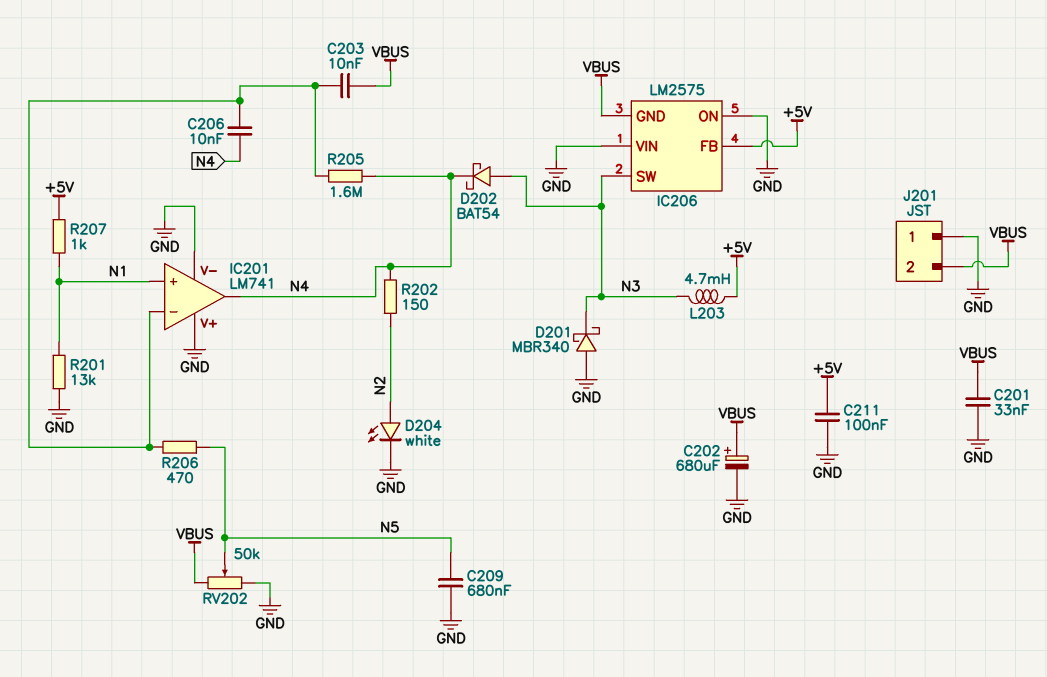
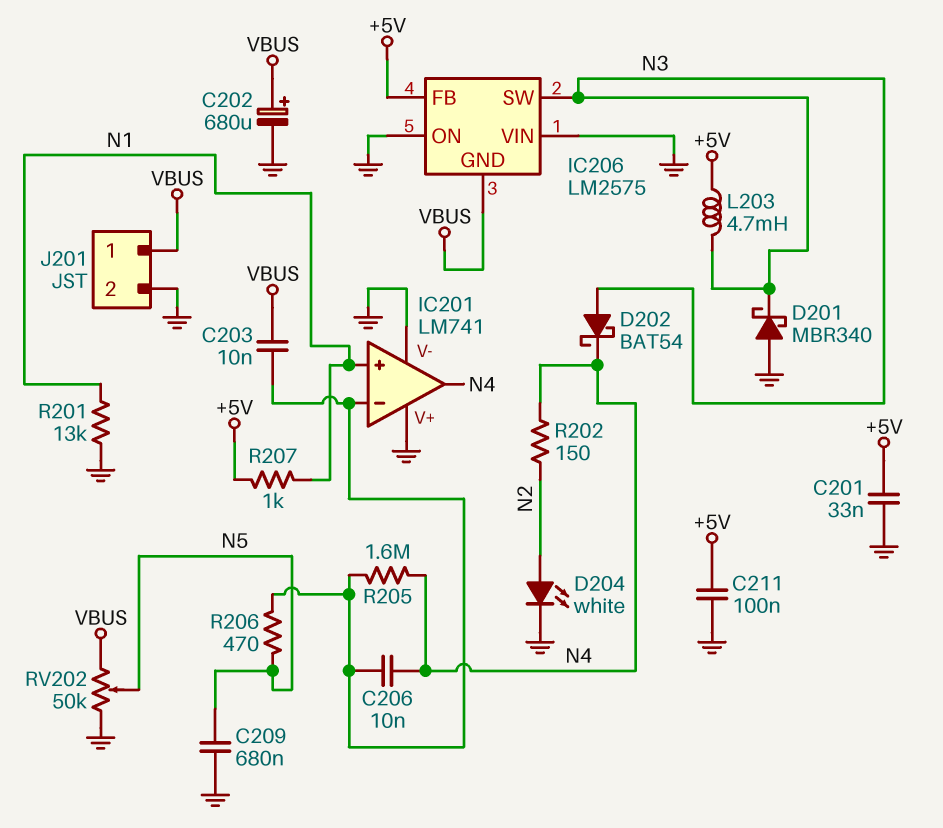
C201: 33nF (GND, VBUS) -> 33nF (+5V, GND)
J201 pin 1: GND -> VBUS
J201 pin 2: VBUS -> GND

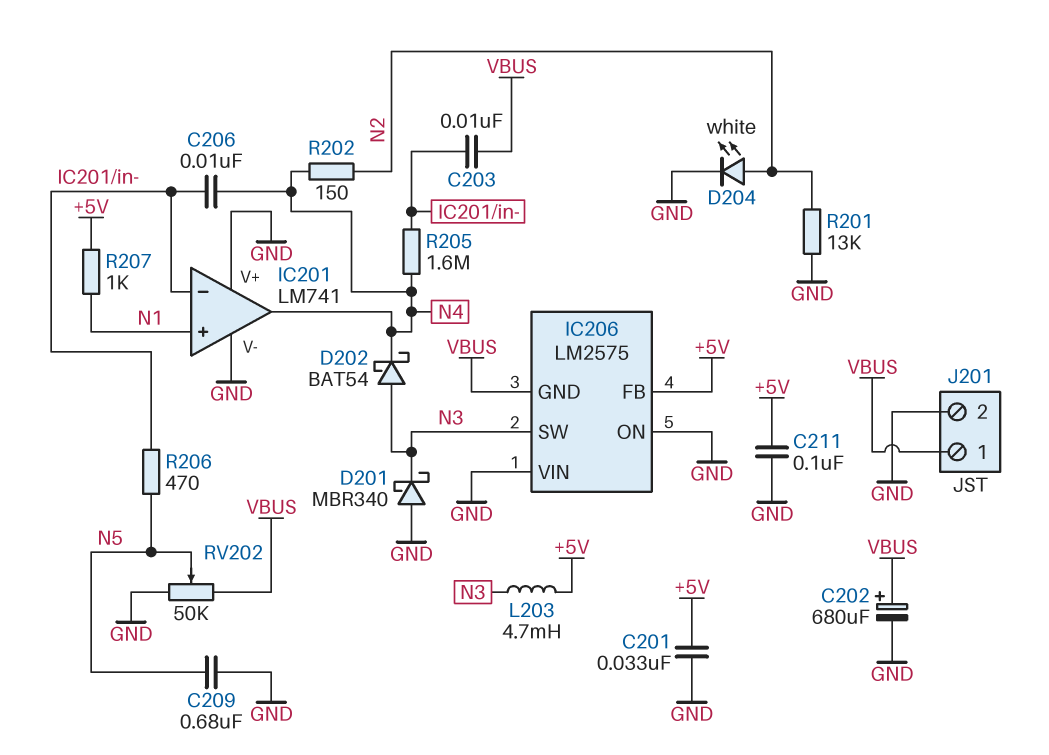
R201: 13k (GND, N1) -> 13k (GND, N2)

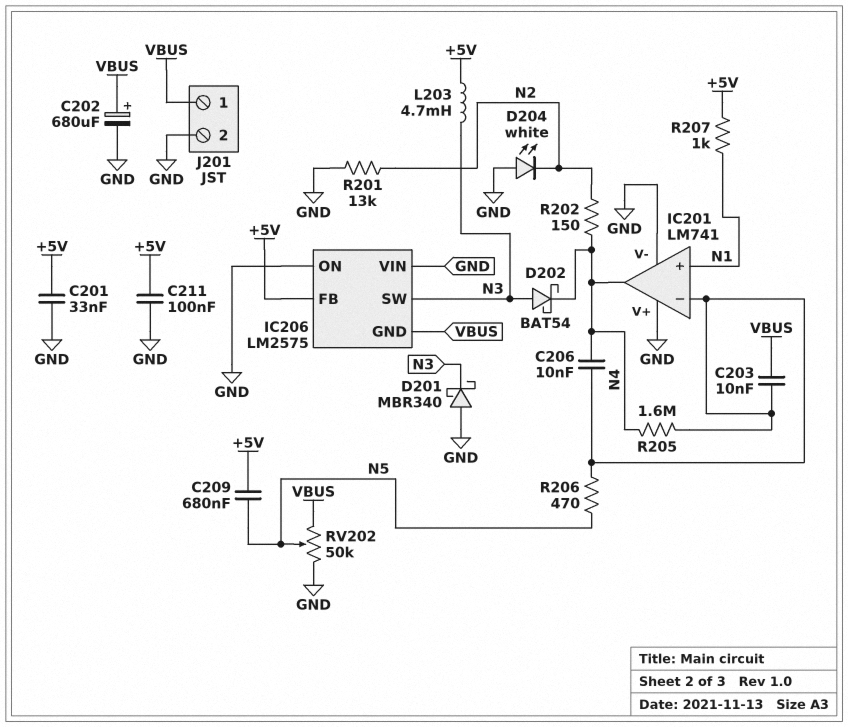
C209: 680nF (GND, N5) -> 680nF (+5V, N5)
D204: LED white (A N2, K GND) -> LED white (A GND, K N2)

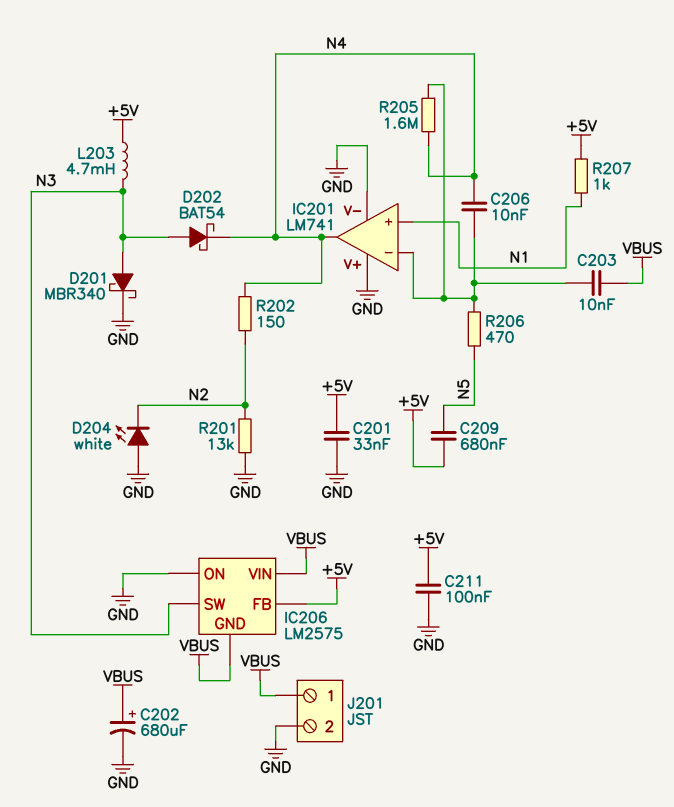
D201: schottky MBR340 (A GND, K N3) -> schottky MBR340 (A N3, K GND)
IC206 pin VIN: GND -> VBUS
RV202: 50k (GND, VBUS, wiper N5) -> none

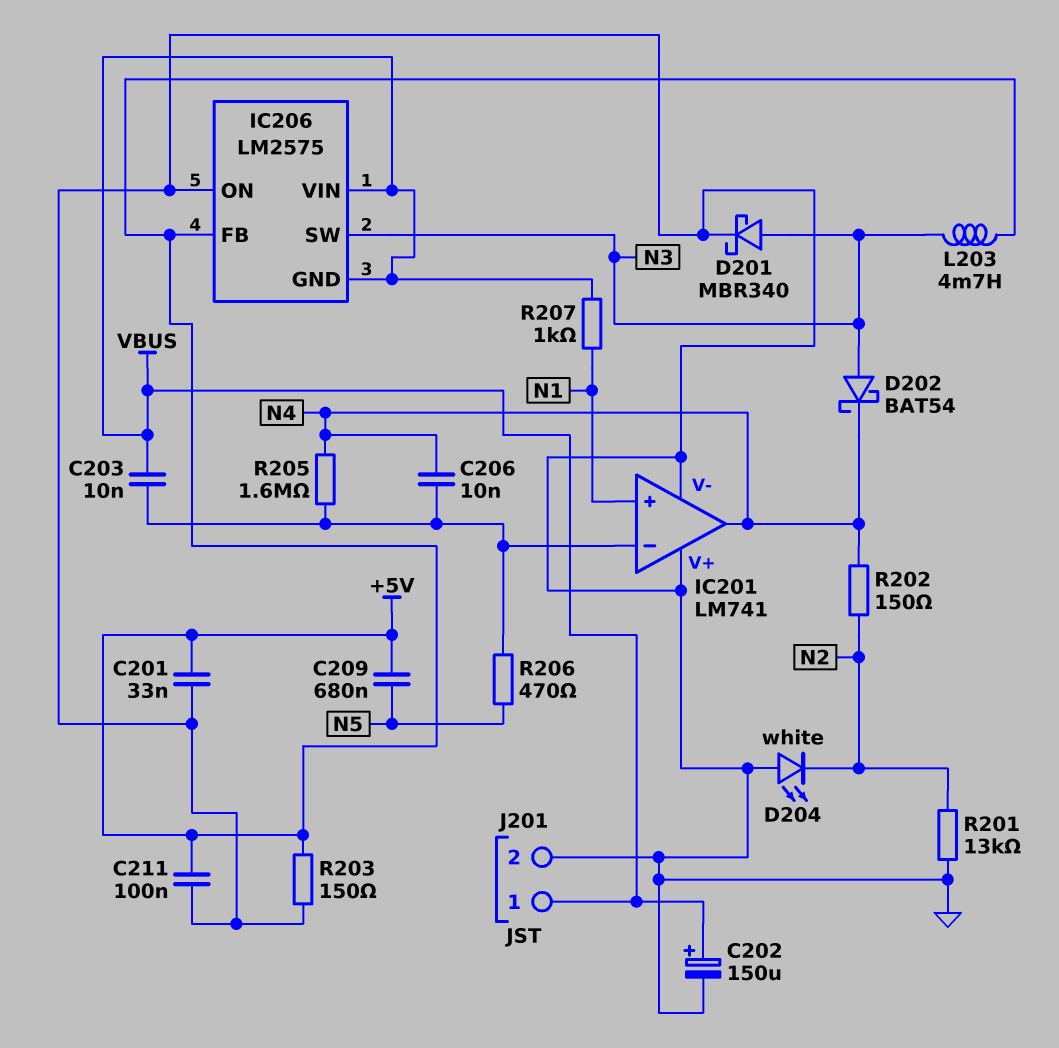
C202: 680uF (plus VBUS, minus GND) -> 150uF (plus VBUS, minus GND)
R203: none -> 150 (+5V, GND)
R207: 1k (+5V, N1) -> 1k (N1, VBUS)

